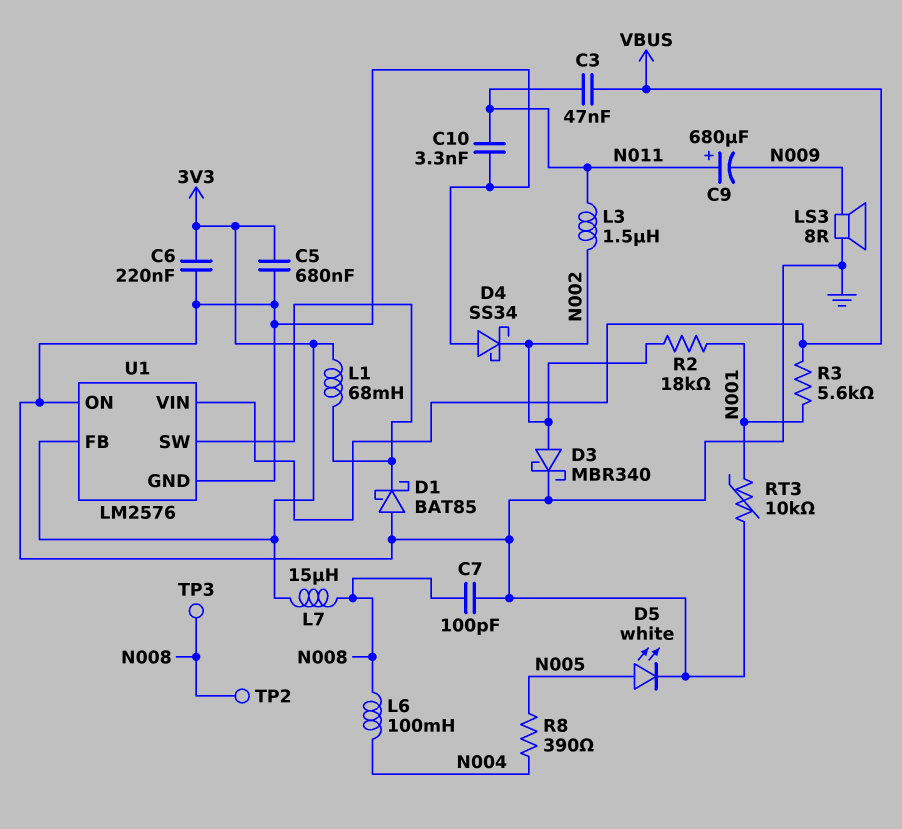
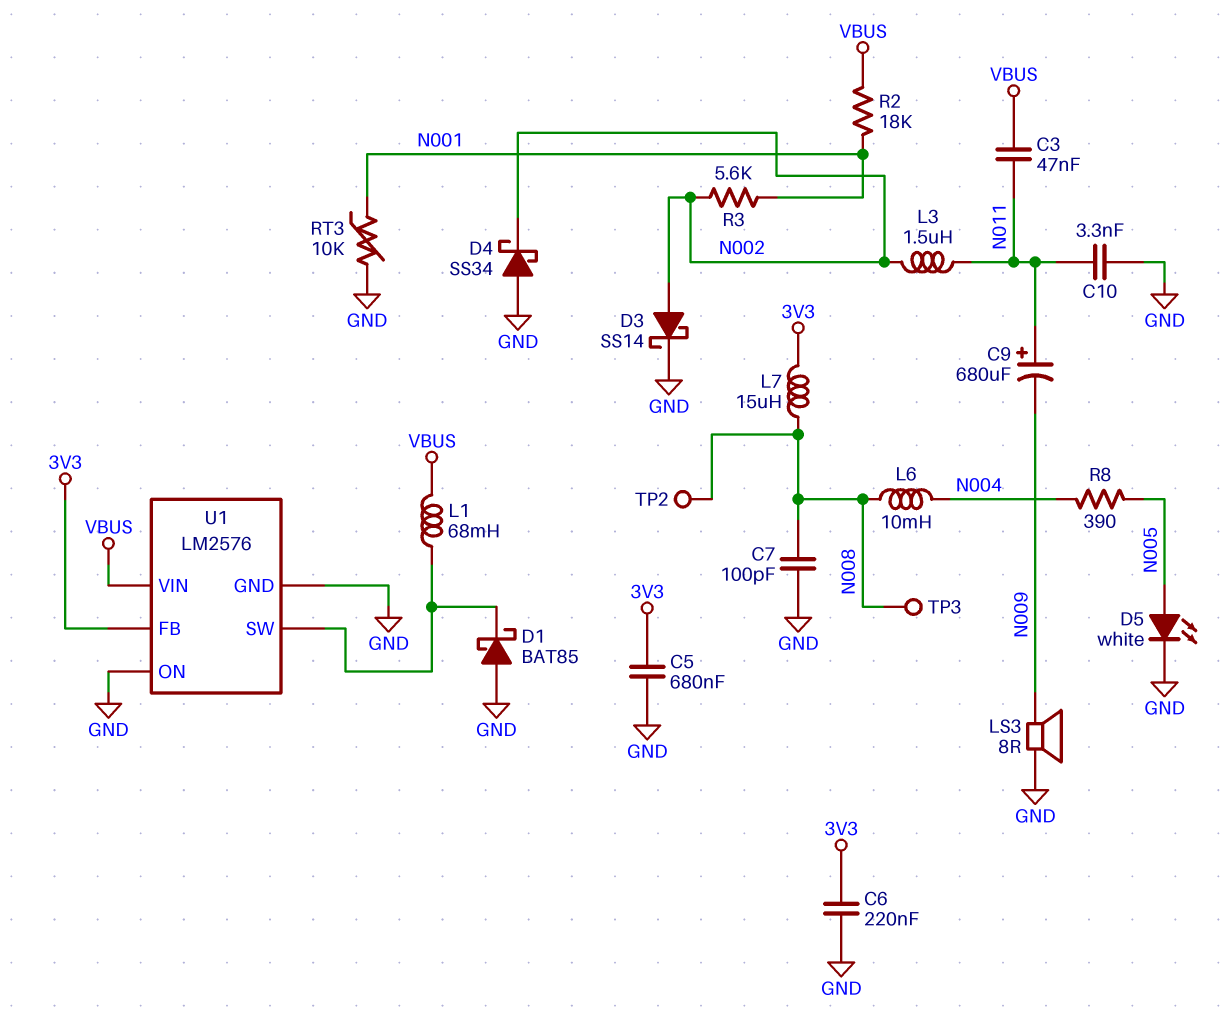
D3: schottky MBR340 (A N002, K GND) -> schottky SS14 (A N002, K GND)
L1: 68mH (3V3, U1/SW) -> 68mH (U1/SW, VBUS)
L6: 100mH (N004, N008) -> 10mH (N004, N008)
R2: 18k (N001, N002) -> 18k (N001, VBUS)
R3: 5.6k (N001, VBUS) -> 5.6k (N001, N002)

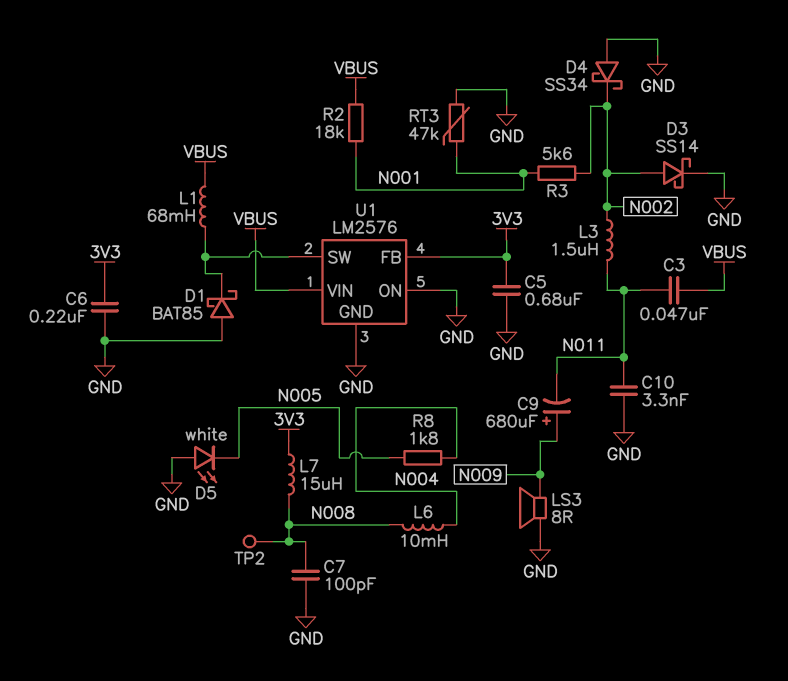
C9: 680uF (plus N011, minus N009) -> 680uF (plus N009, minus N011)
D5: LED white (A N005, K GND) -> LED white (A GND, K N005)
R8: 390 (N004, N005) -> 1.8k (N004, N005)
RT3: 10k (GND, N001) -> 47k (GND, N001)
TP3: test point (N008) -> none

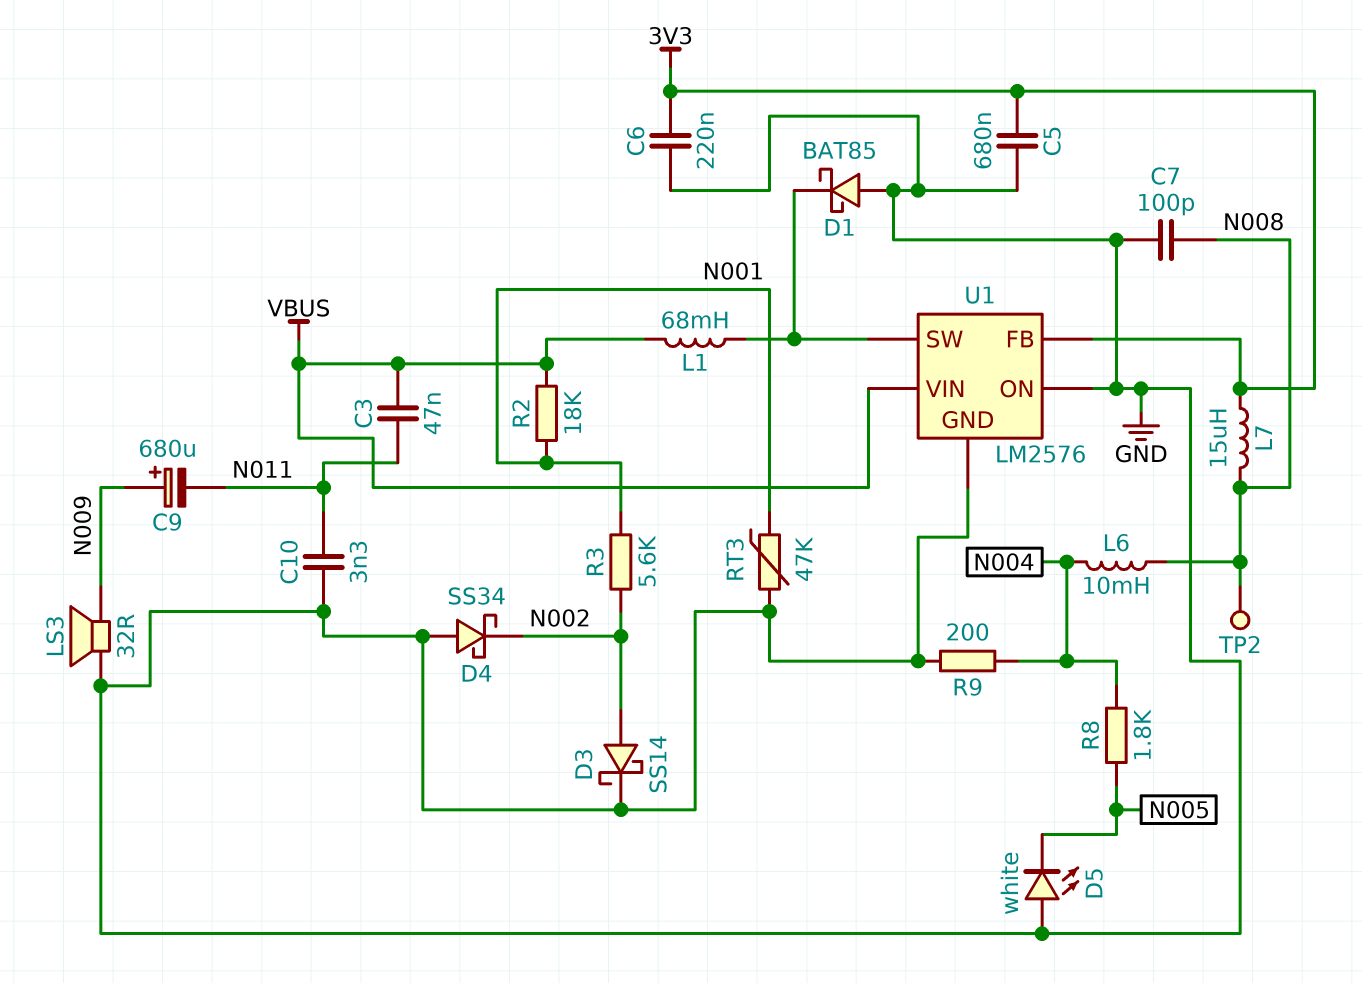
L3: 1.5uH (N002, N011) -> none
LS3: speaker 8R (GND, N009) -> speaker 32R (GND, N009)
R9: none -> 200 (GND, N004)

